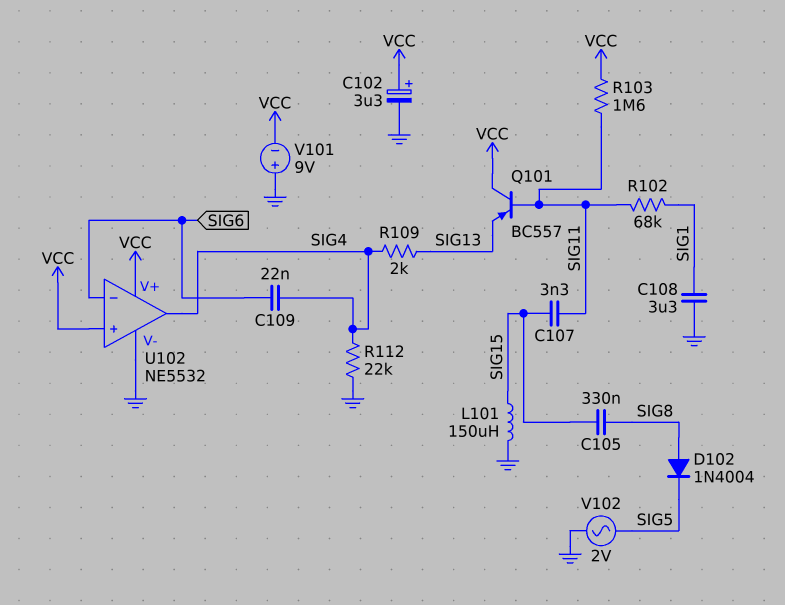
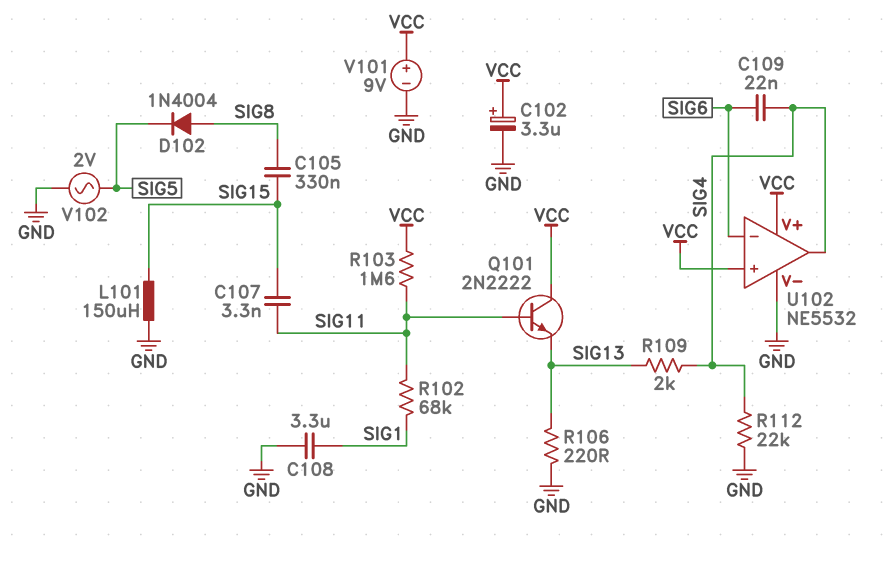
Q101: PNP BC557 (B SIG11, C VCC, E SIG13) -> NPN 2N2222 (B SIG11, C VCC, E SIG13)
R106: none -> 220 (GND, SIG13)
V101: 9V (plus GND, minus VCC) -> 9V (plus VCC, minus GND)

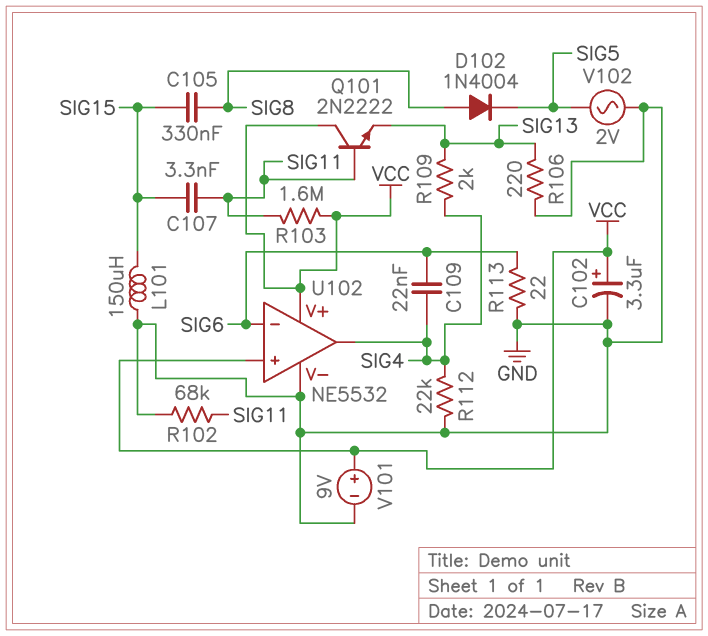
C108: 3.3uF (GND, SIG1) -> none
R102: 68k (SIG1, SIG11) -> 68k (GND, SIG11)
R113: none -> 22 (GND, SIG6)

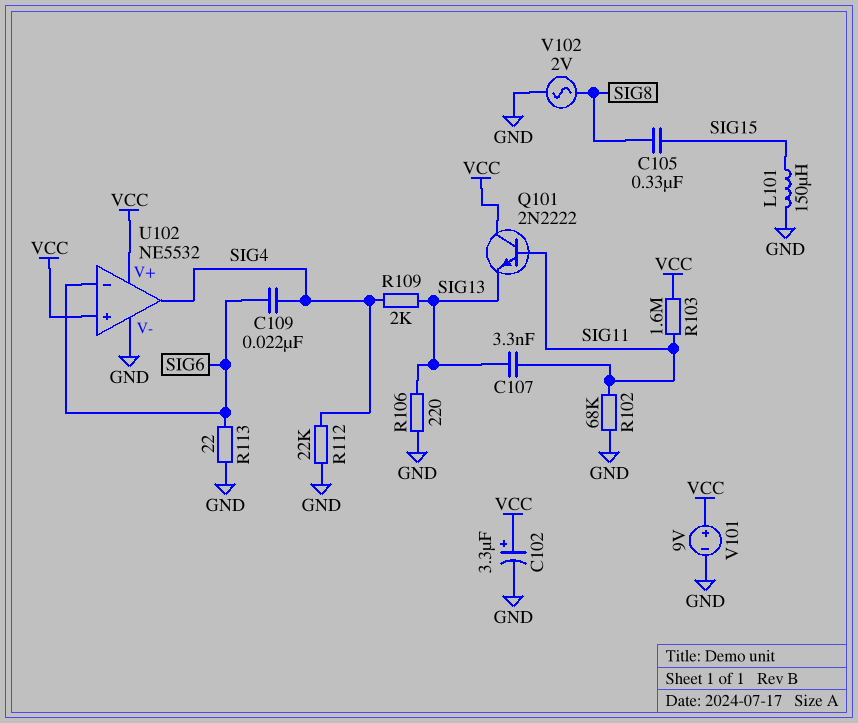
C107: 3.3nF (SIG11, SIG15) -> 3.3nF (SIG11, SIG13)
D102: diode 1N4004 (A SIG8, K SIG5) -> none
V102: AC 2V (GND, SIG5) -> AC 2V (GND, SIG8)

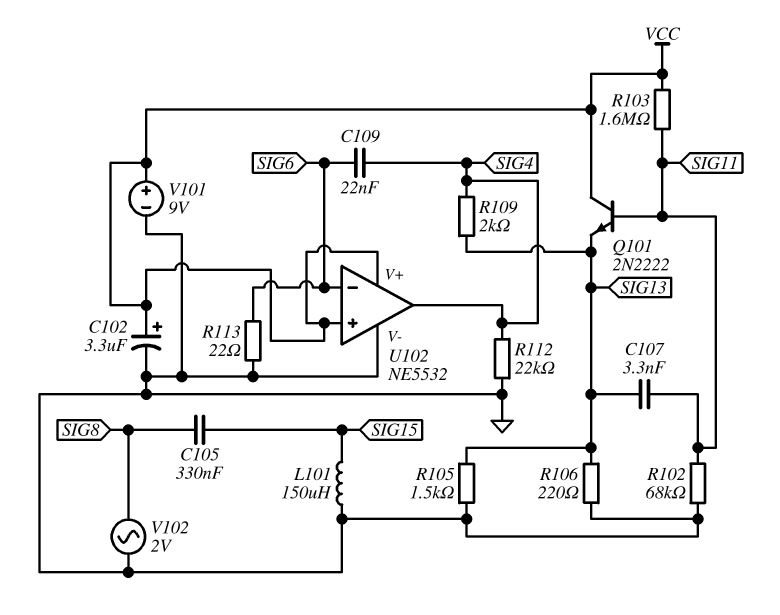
R105: none -> 1.5k (GND, SIG13)

